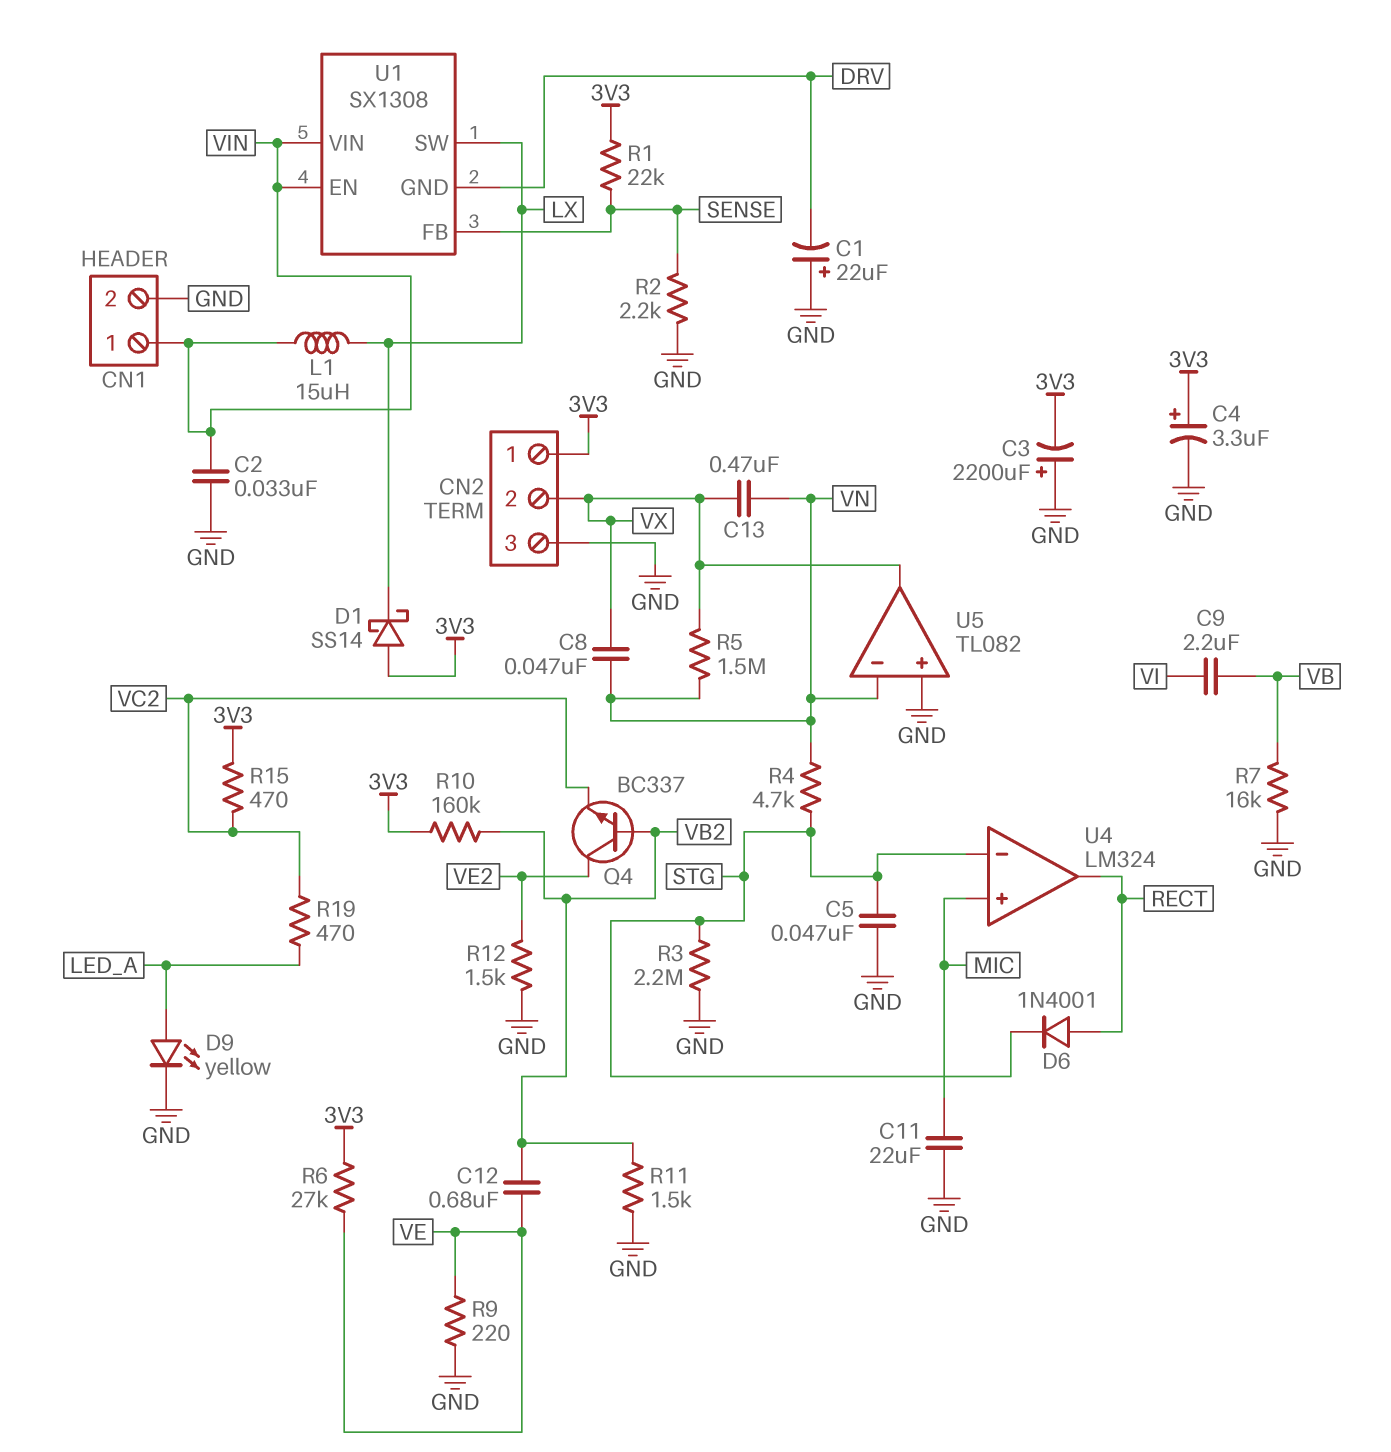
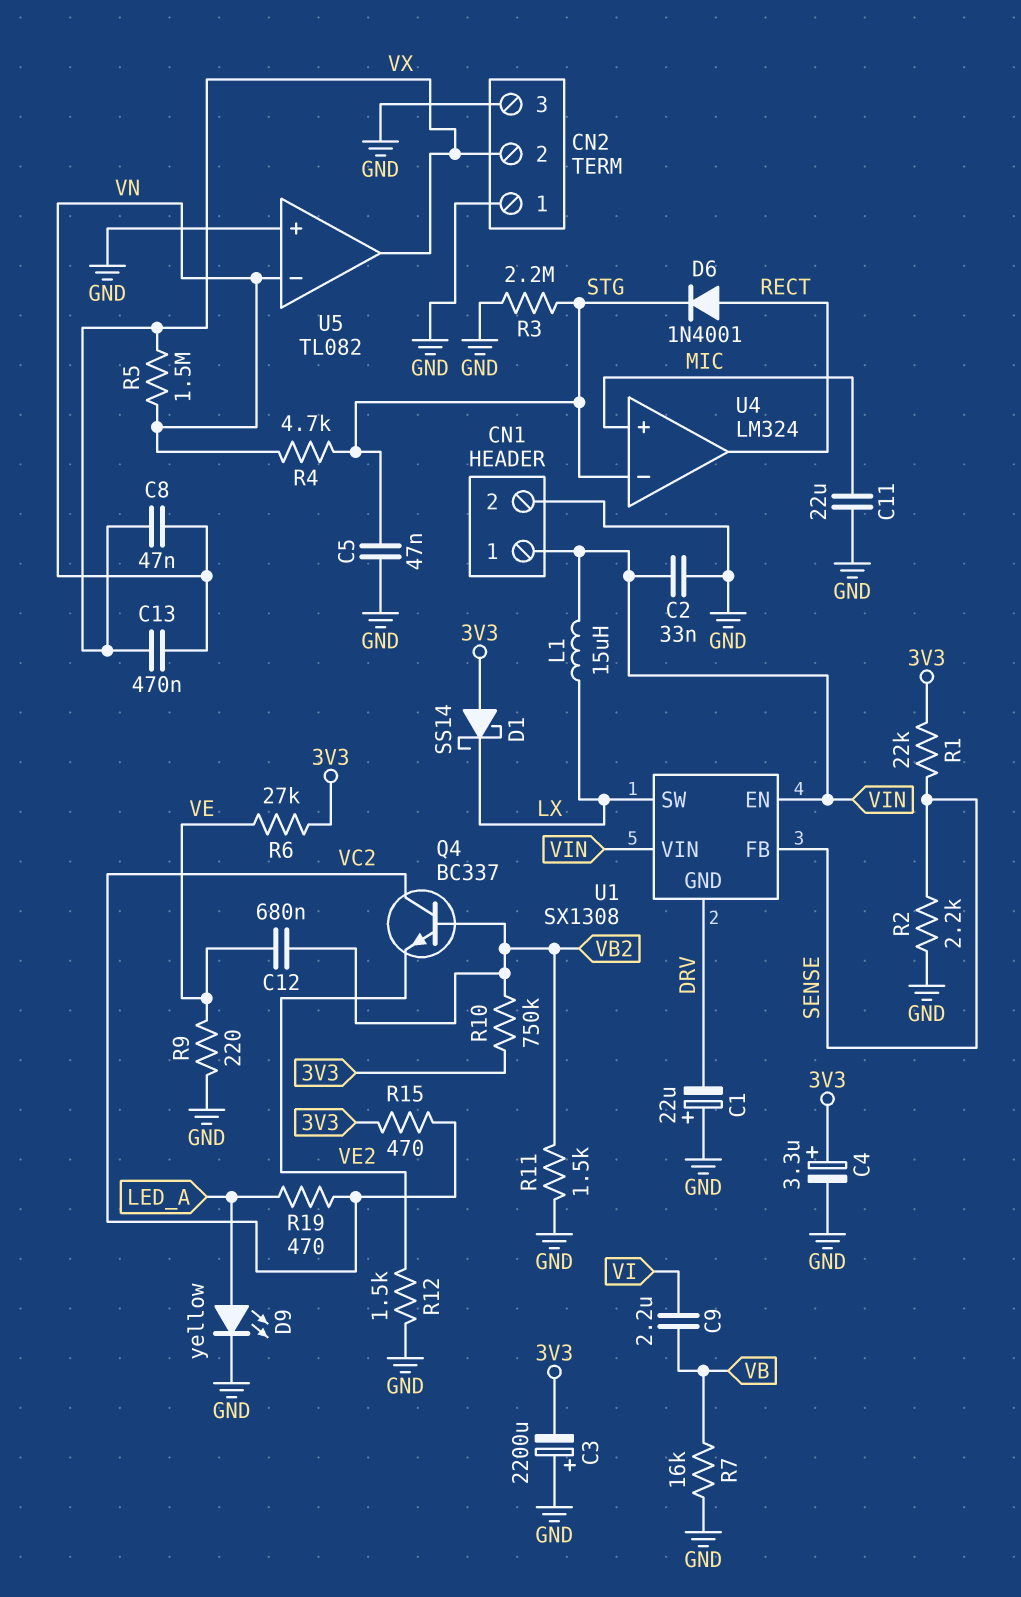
CN2 pin 1: 3V3 -> GND
Q4: NPN BC337 (B VB2, C VE2, E VC2) -> NPN BC337 (B VB2, C VC2, E VE2)
R10: 160k (3V3, VB2) -> 750k (3V3, VB2)

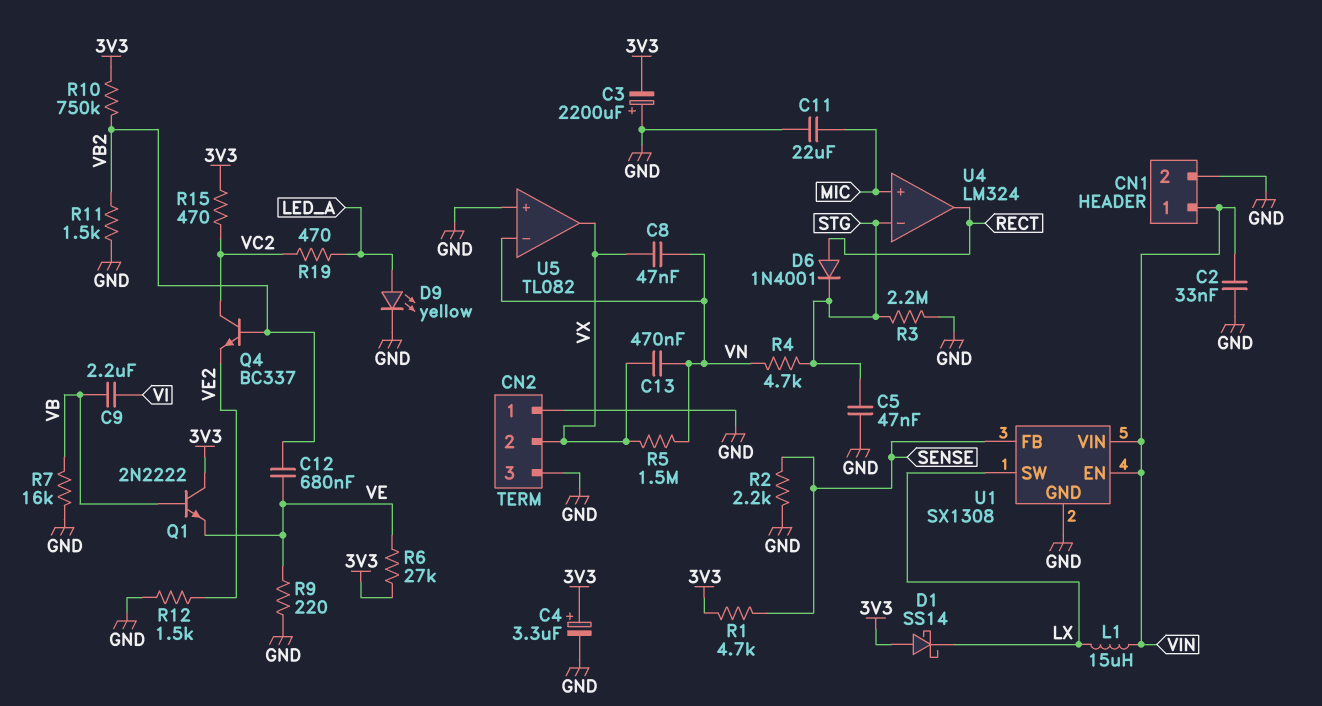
C1: 22uF (plus GND, minus DRV) -> none
Q1: none -> NPN 2N2222 (B VB, C 3V3, E VE)
R1: 22k (3V3, SENSE) -> 4.7k (3V3, SENSE)
U1 pin GND: DRV -> GND

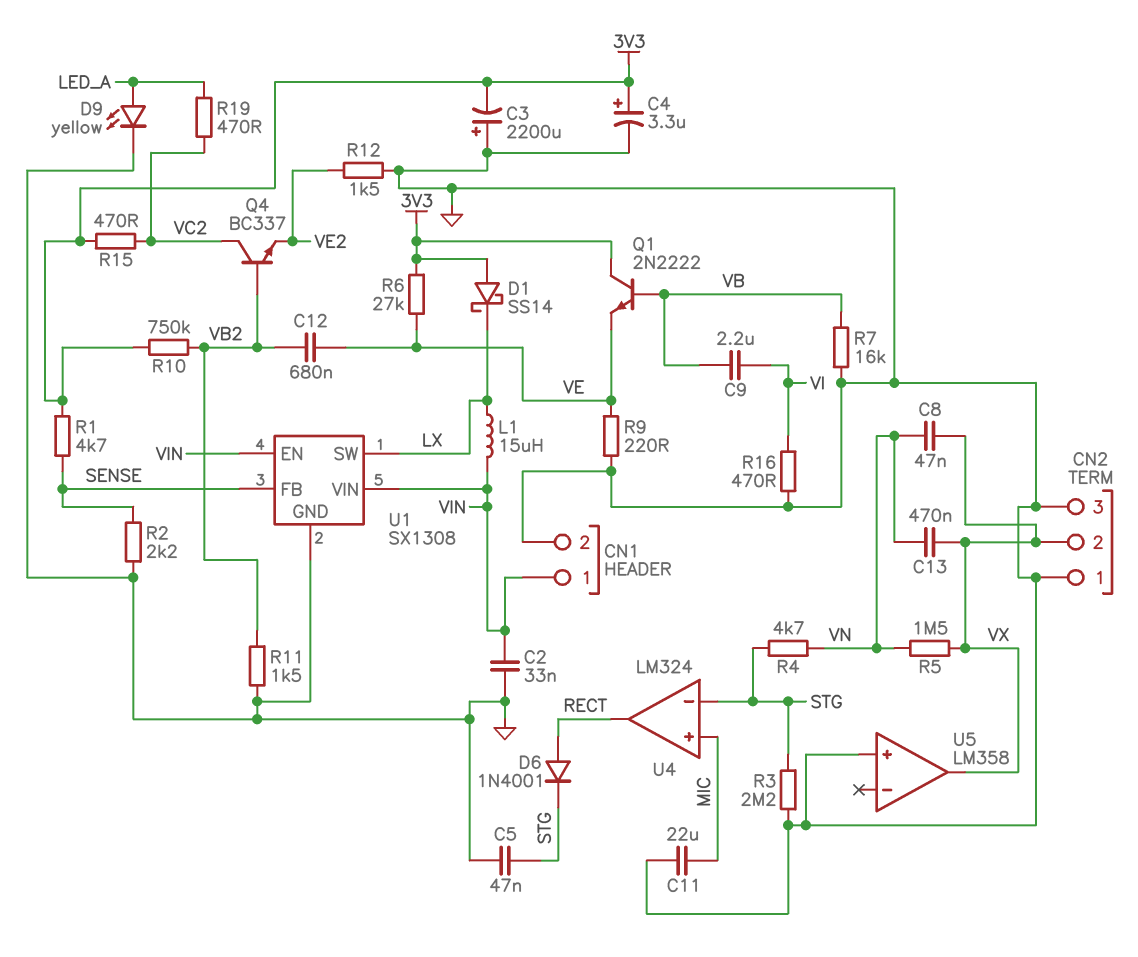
R16: none -> 470 (GND, VI)
U5: TL082 -> LM358
U5 pin in-: VN -> none

